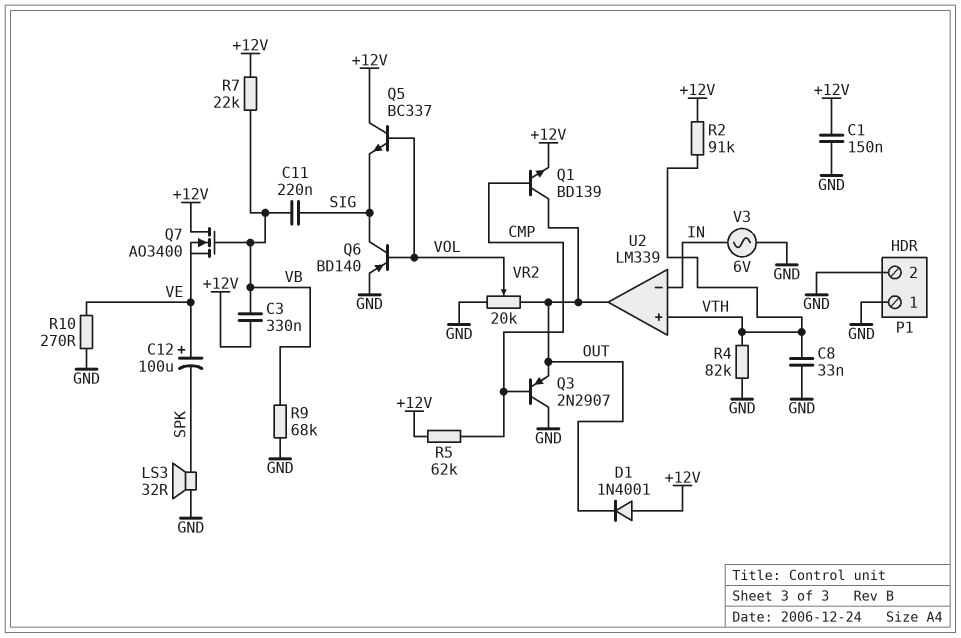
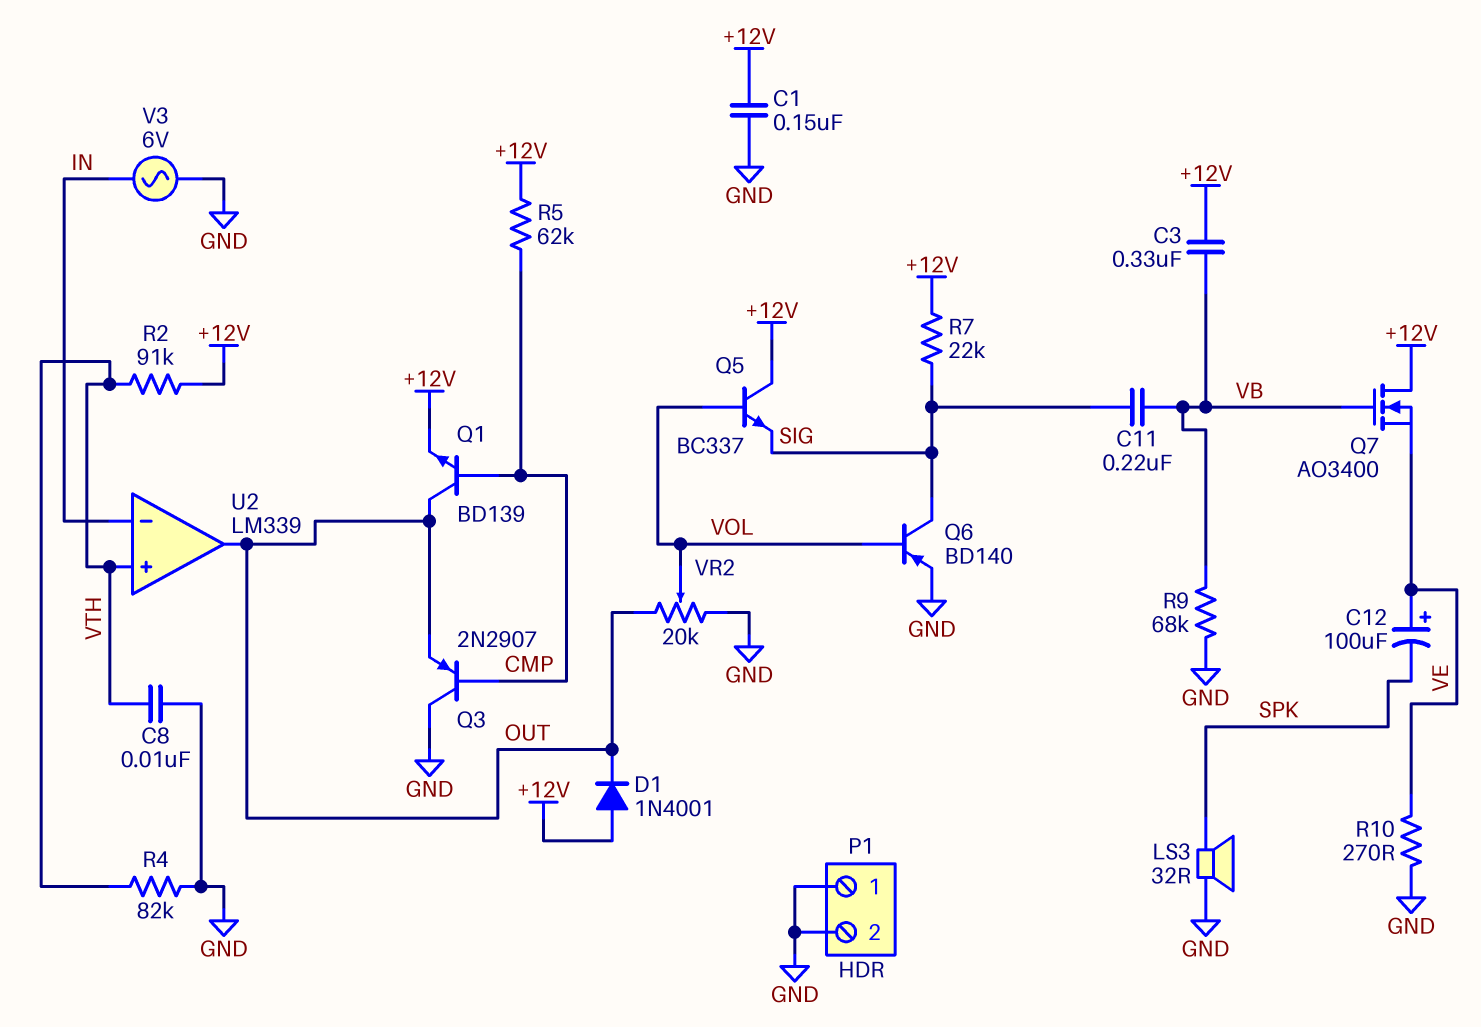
C8: 33nF (GND, VTH) -> 10nF (GND, VTH)
R7: 22k (+12V, VB) -> 22k (+12V, SIG)

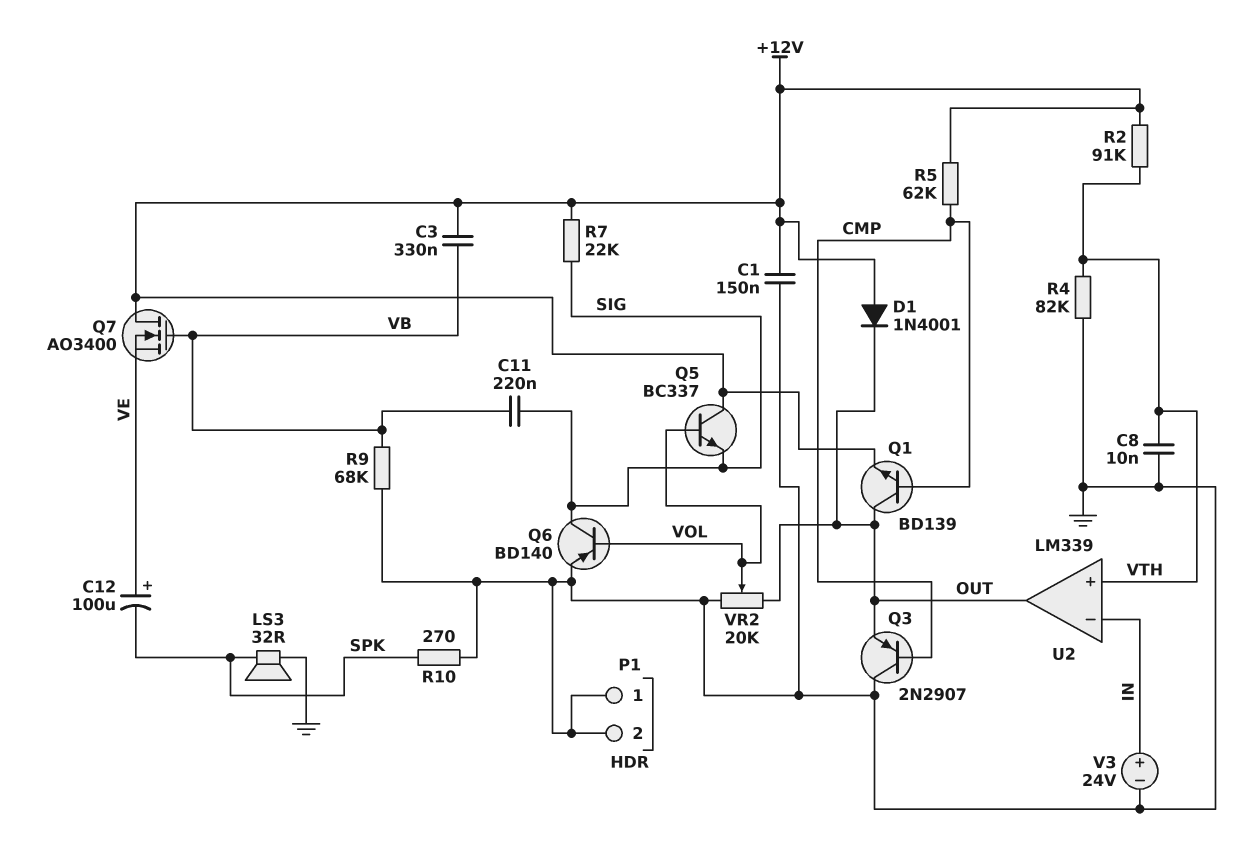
R10: 270 (GND, VE) -> 270 (GND, SPK)
V3: AC 6V (GND, IN) -> 24V (plus IN, minus GND)

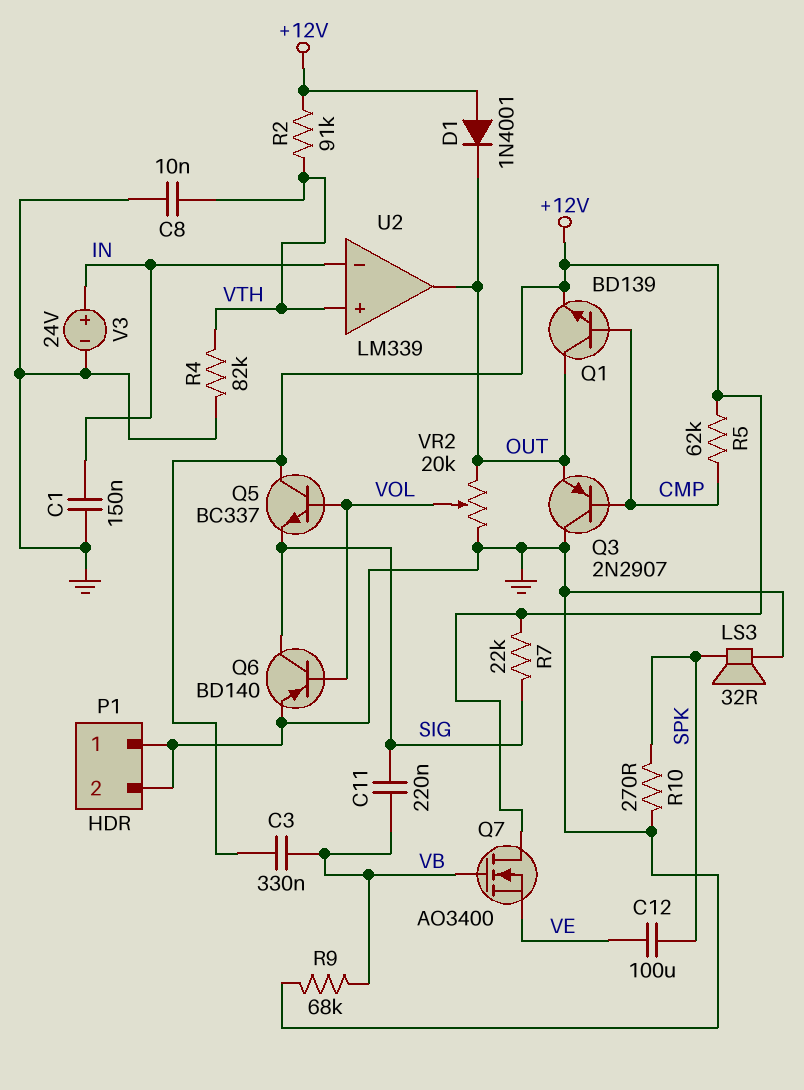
C1: 150nF (+12V, GND) -> 150nF (GND, IN)
C12: 100uF (plus VE, minus SPK) -> 100uF (SPK, VE)

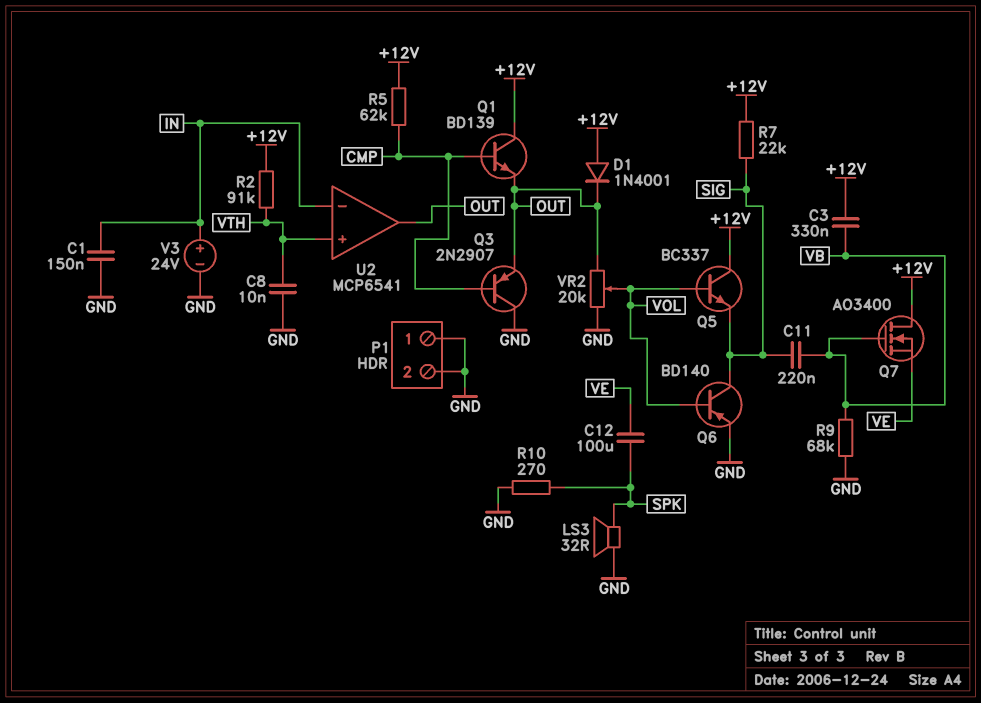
Q1: NPN BD139 (B CMP, C OUT, E +12V) -> NPN BD139 (B CMP, C +12V, E OUT)
R4: 82k (GND, VTH) -> none
U2: LM339 -> MCP6541

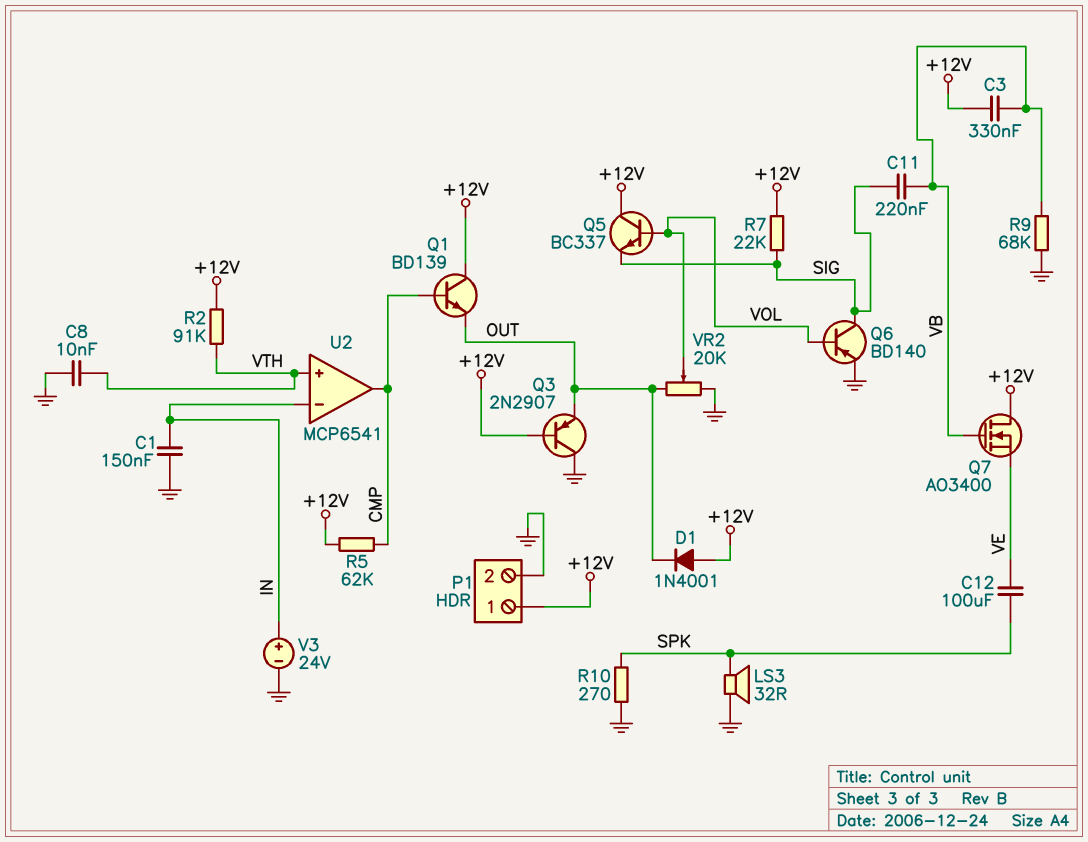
P1 pin 1: GND -> +12V
Q3: PNP 2N2907 (B CMP, C GND, E OUT) -> PNP 2N2907 (B +12V, C GND, E OUT)
U2 pin out: OUT -> CMP

